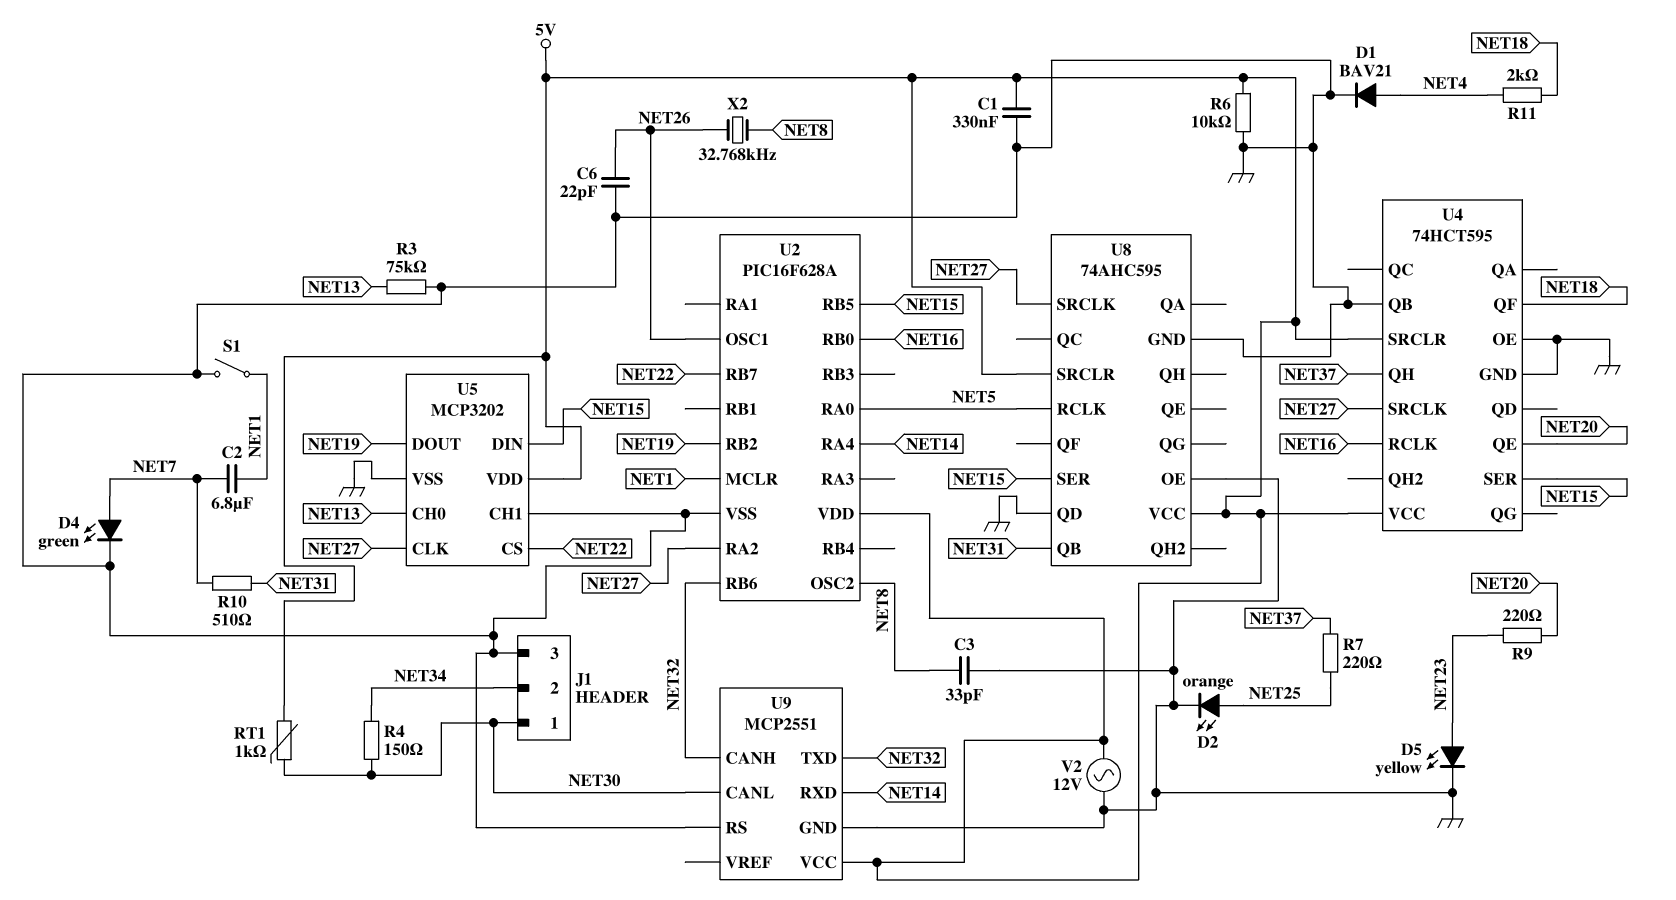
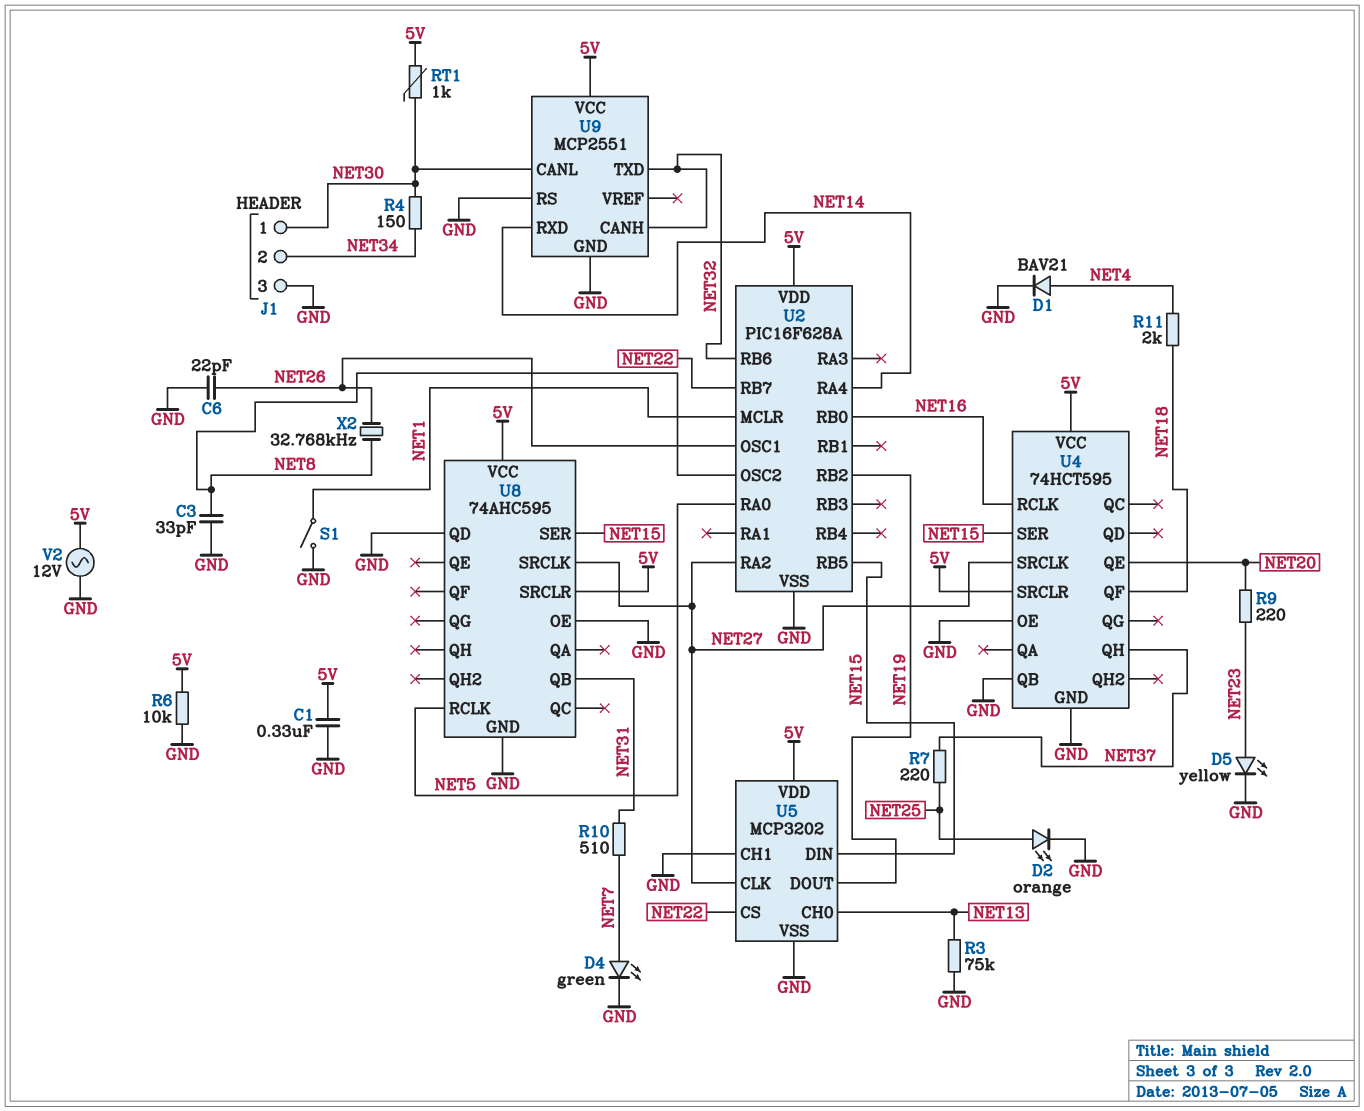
C2: 6.8uF (NET1, NET7) -> none

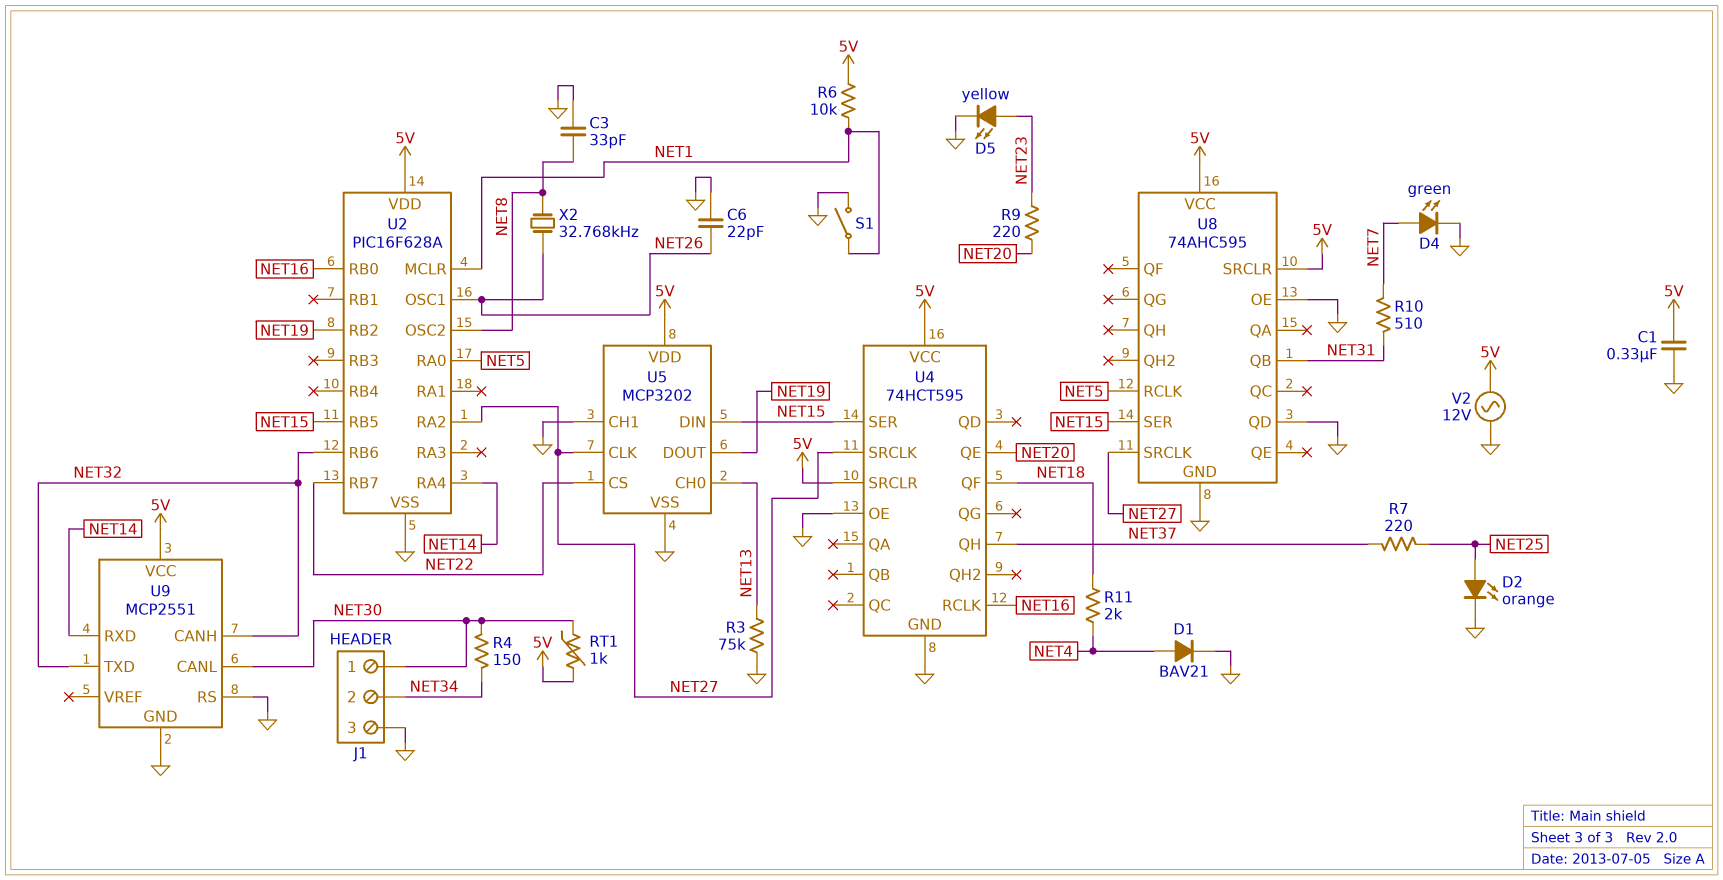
R6: 10k (5V, GND) -> 10k (5V, NET1)
U4 pin QB: GND -> none

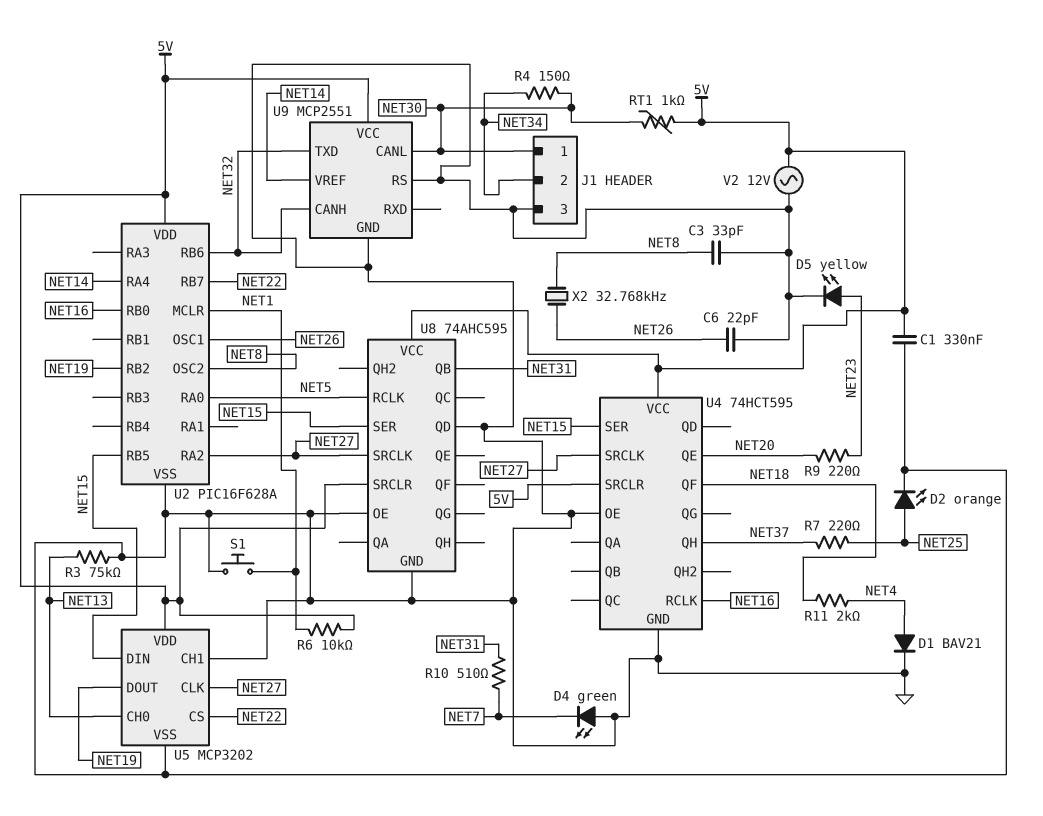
D4: LED green (A NET7, K GND) -> LED green (A GND, K NET7)
S1: switch (GND, NET1) -> button (GND, NET1)
U9 pin RXD: NET14 -> none
U9 pin VREF: none -> NET14

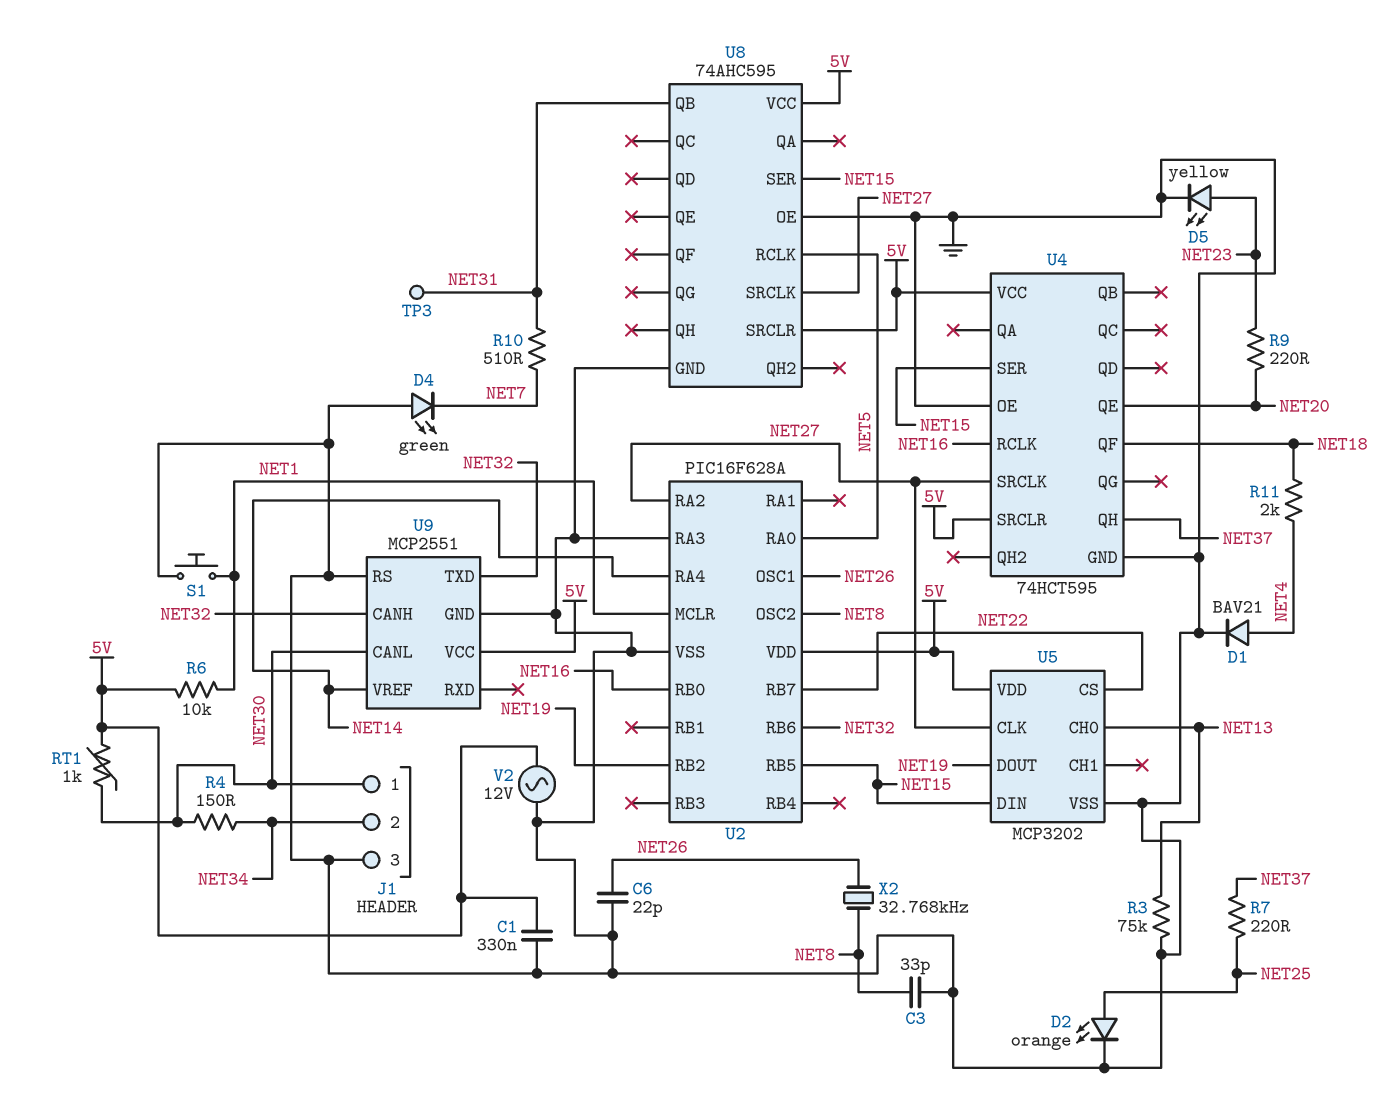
TP3: none -> test point (NET31)
U2 pin RA3: none -> GND
U5 pin CH1: GND -> none
U8 pin QD: GND -> none

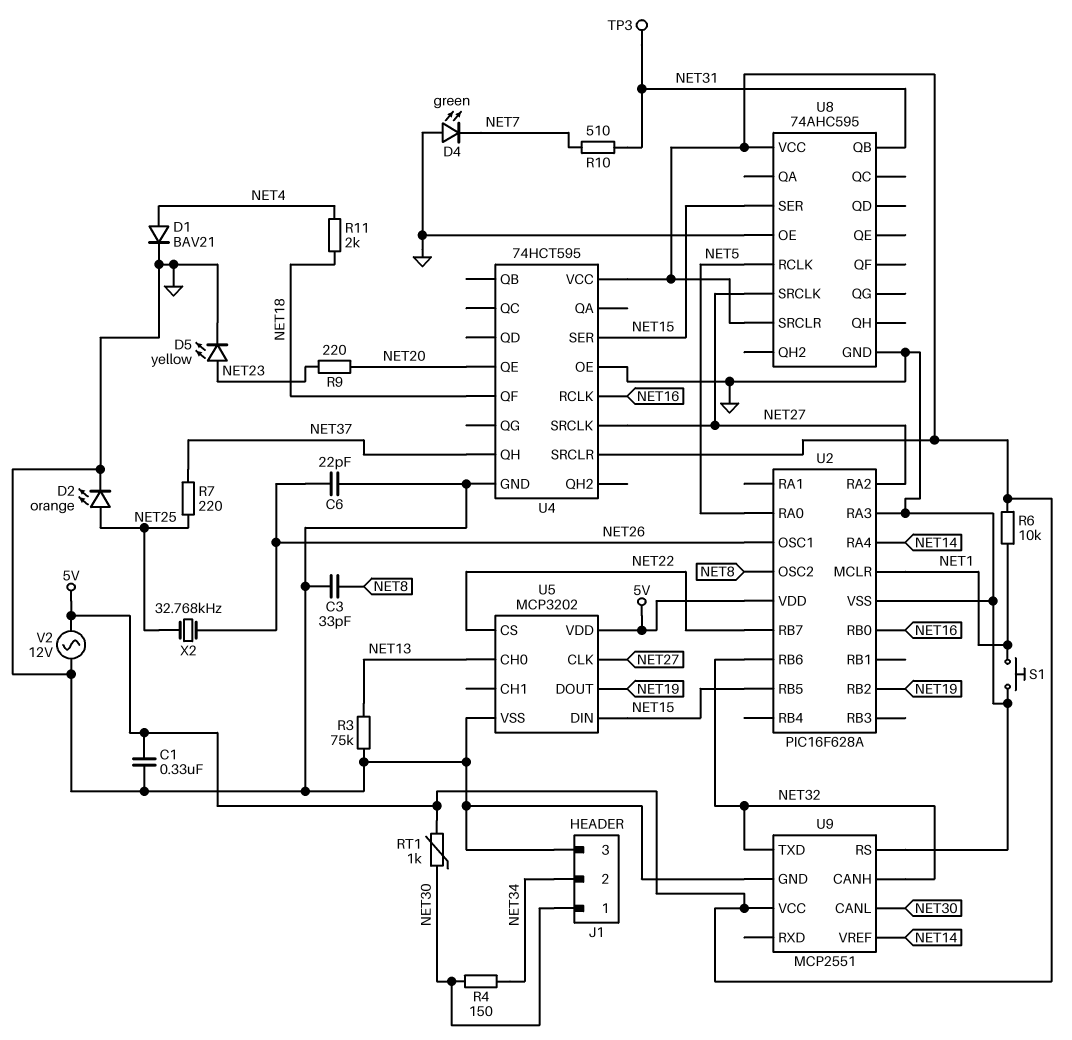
X2: 32.768kHz (NET8, NET26) -> 32.768kHz (NET25, NET26)

